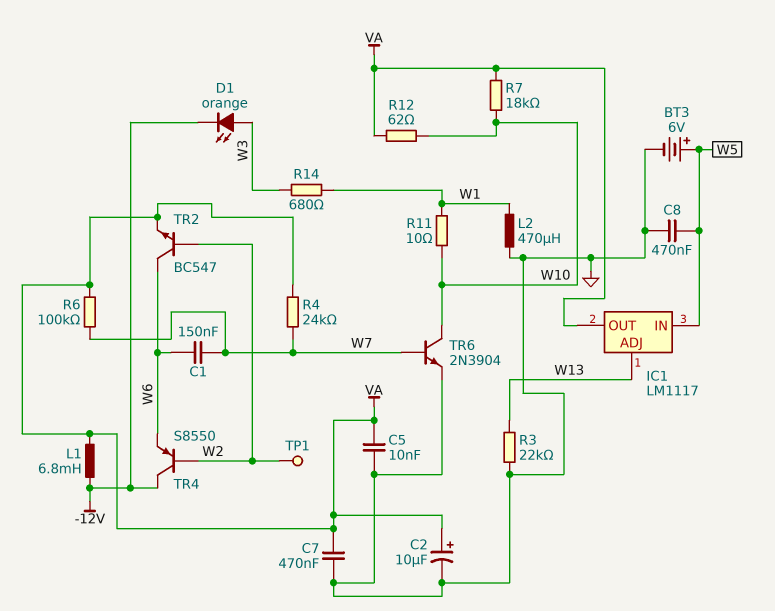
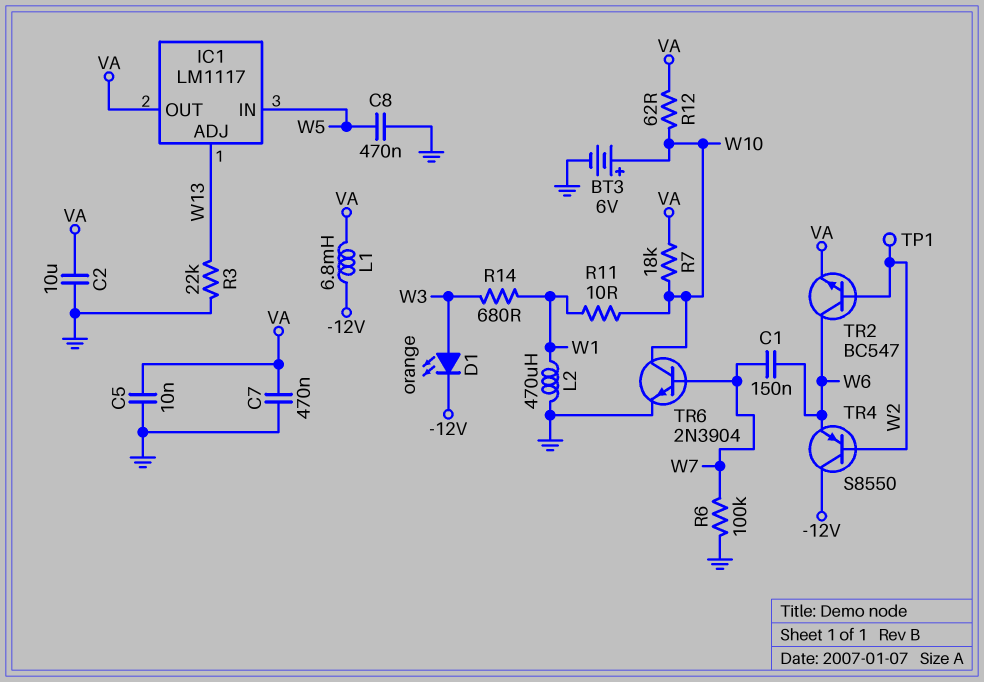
BT3: 6V (plus W5, minus GND) -> 6V (plus W10, minus GND)
C2: 10uF (plus VA, minus GND) -> 10uF (GND, VA)
R4: 24k (VA, W7) -> none
R6: 100k (VA, W7) -> 100k (GND, W7)

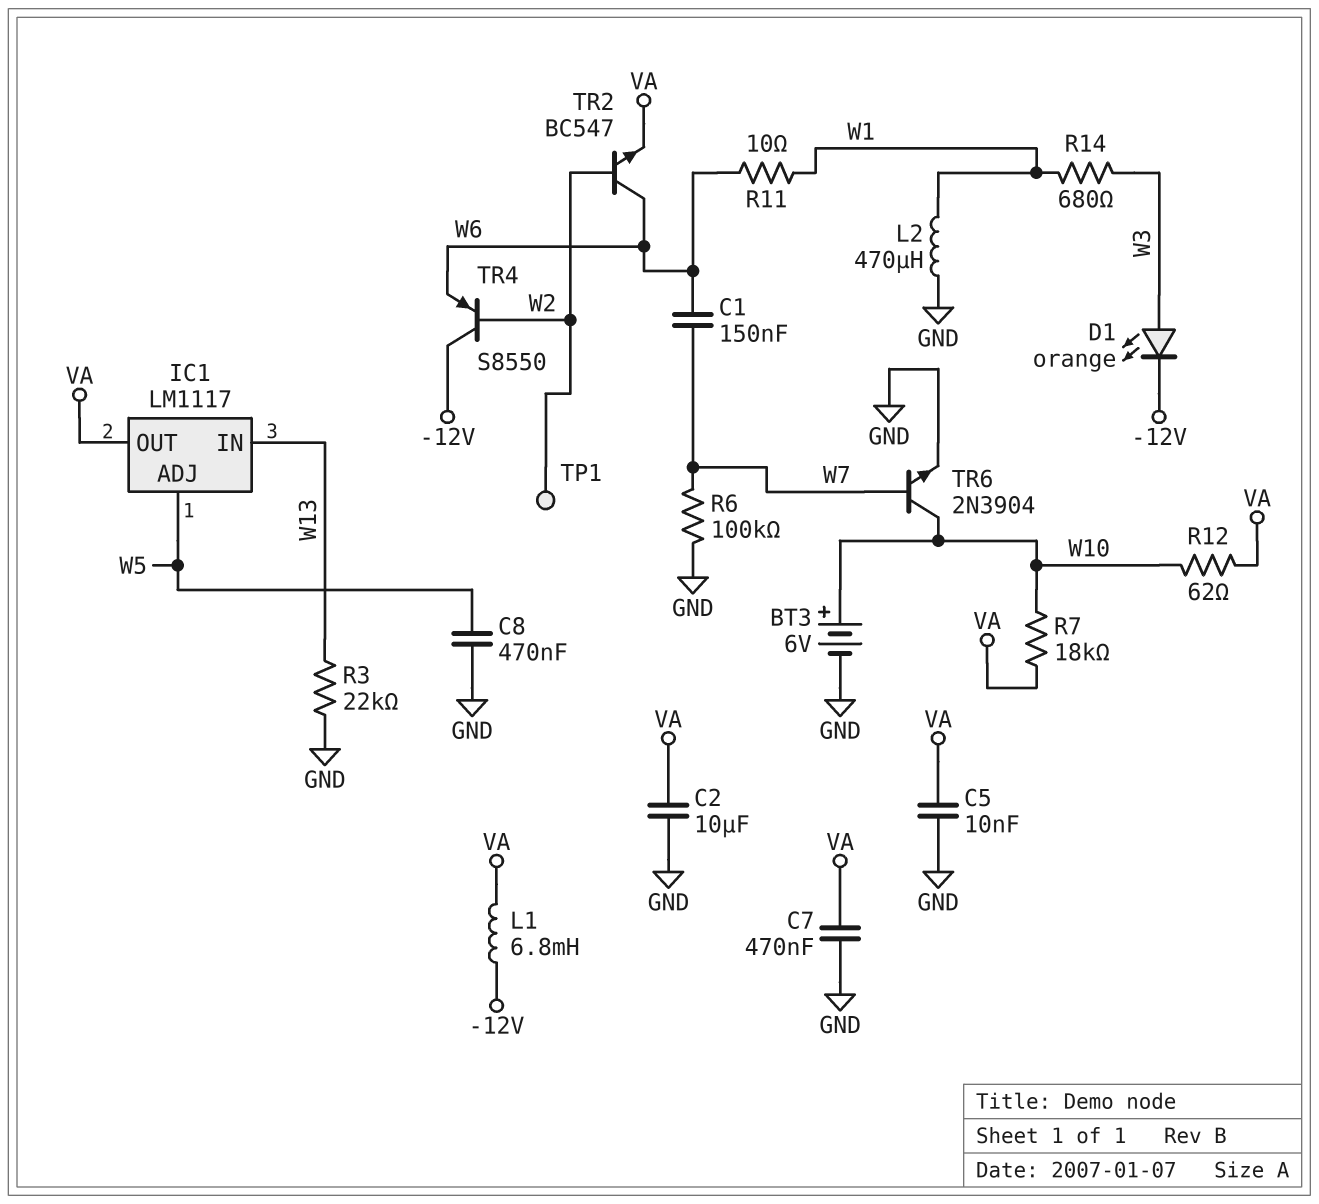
IC1 pin ADJ: W13 -> W5
IC1 pin IN: W5 -> W13
R11: 10 (W1, W10) -> 10 (W1, W6)

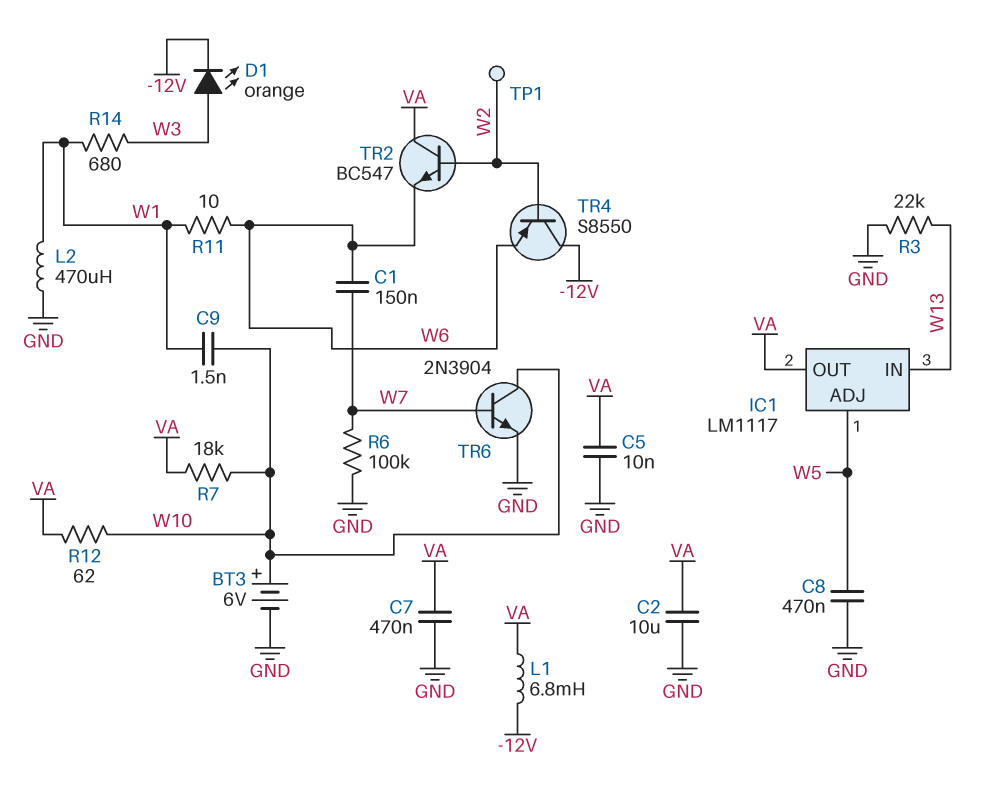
C9: none -> 1.5nF (W1, W10)
TR2: NPN BC547 (B W2, C W6, E VA) -> NPN BC547 (B W2, C VA, E W6)

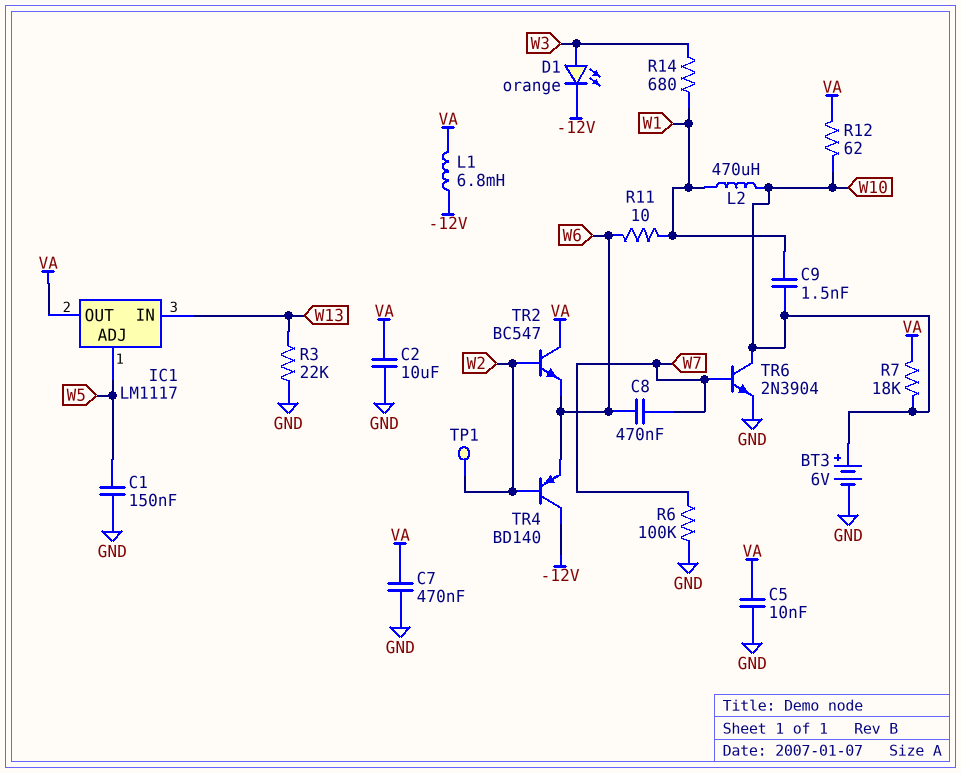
C1: 150nF (W6, W7) -> 150nF (GND, W5)
C8: 470nF (GND, W5) -> 470nF (W6, W7)
L2: 470uH (GND, W1) -> 470uH (W1, W10)
TR4: PNP S8550 (B W2, C -12V, E W6) -> PNP BD140 (B W2, C -12V, E W6)

